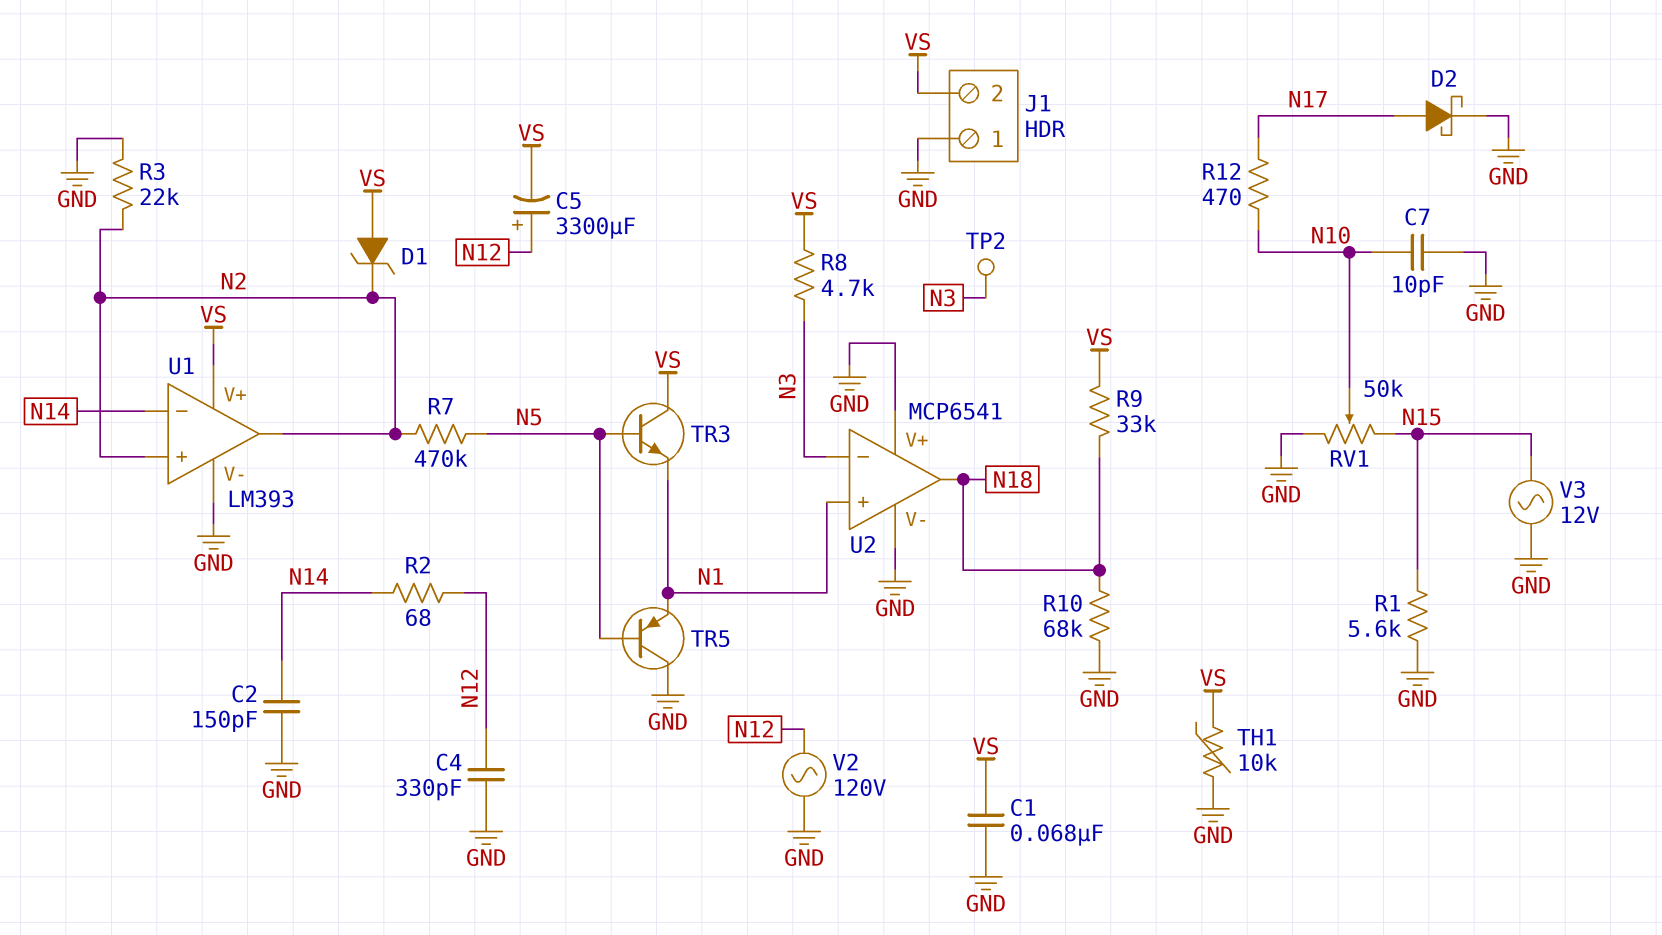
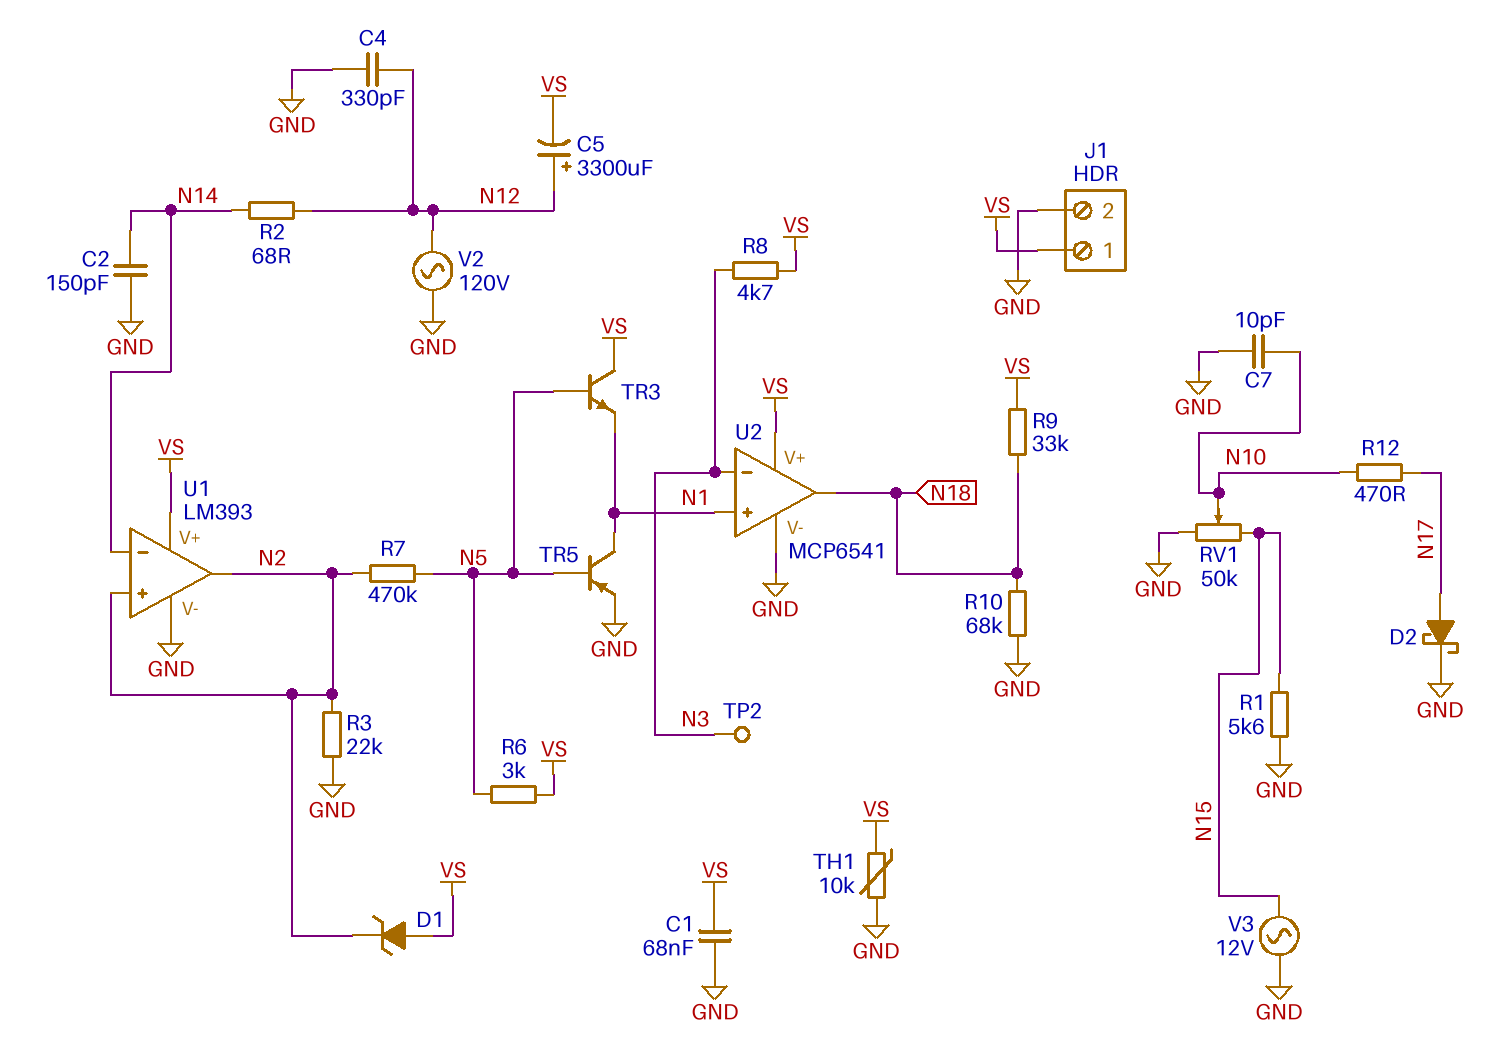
J1 pin 1: GND -> VS
J1 pin 2: VS -> GND
R6: none -> 3k (N5, VS)
TR5: PNP (B N5, C GND, E N1) -> PNP (B N5, C N1, E GND)
U2 pin V+: GND -> VS

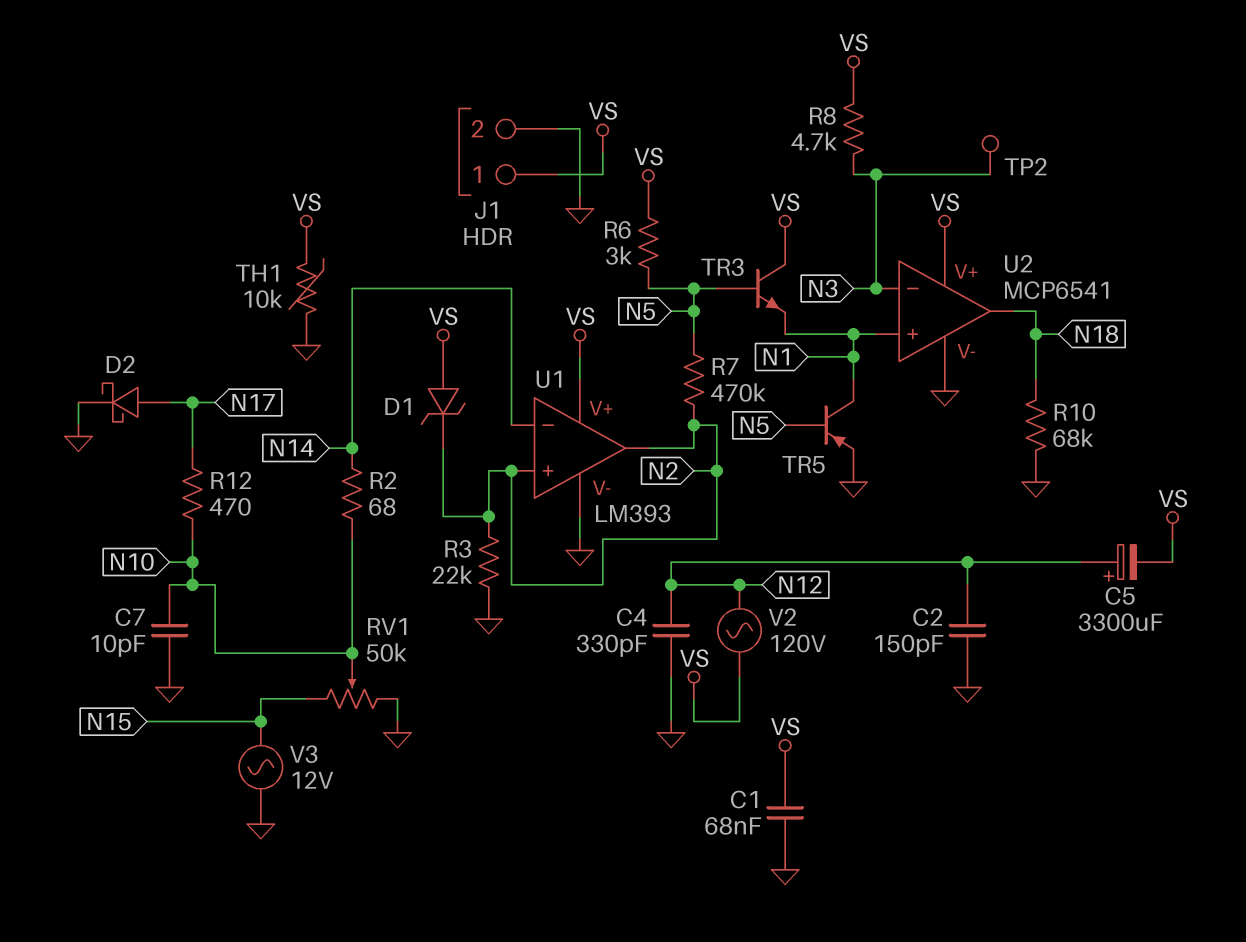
C2: 150pF (GND, N14) -> 150pF (GND, N12)
R1: 5.6k (GND, N15) -> none
R2: 68 (N12, N14) -> 68 (N10, N14)
R9: 33k (N18, VS) -> none
V2: AC 120V (GND, N12) -> AC 120V (N12, VS)

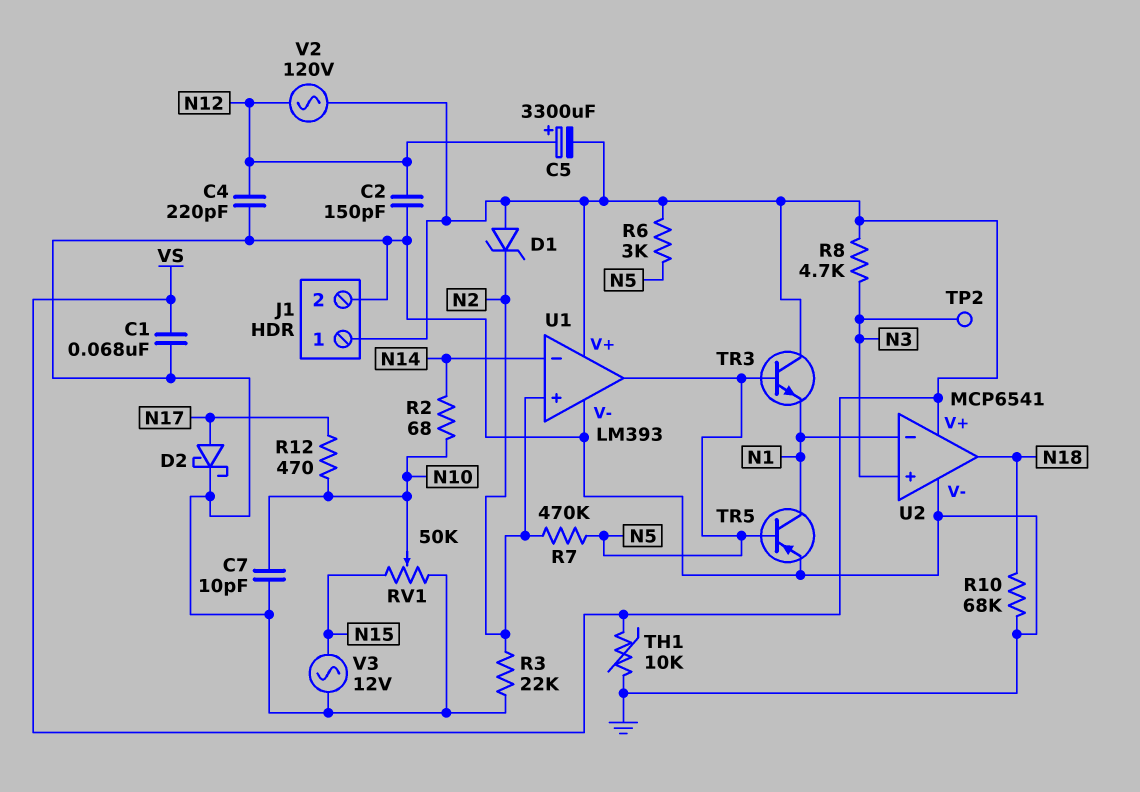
C4: 330pF (GND, N12) -> 220pF (GND, N12)
U1 pin out: N2 -> N5
U2 pin in+: N1 -> N3
U2 pin in-: N3 -> N1

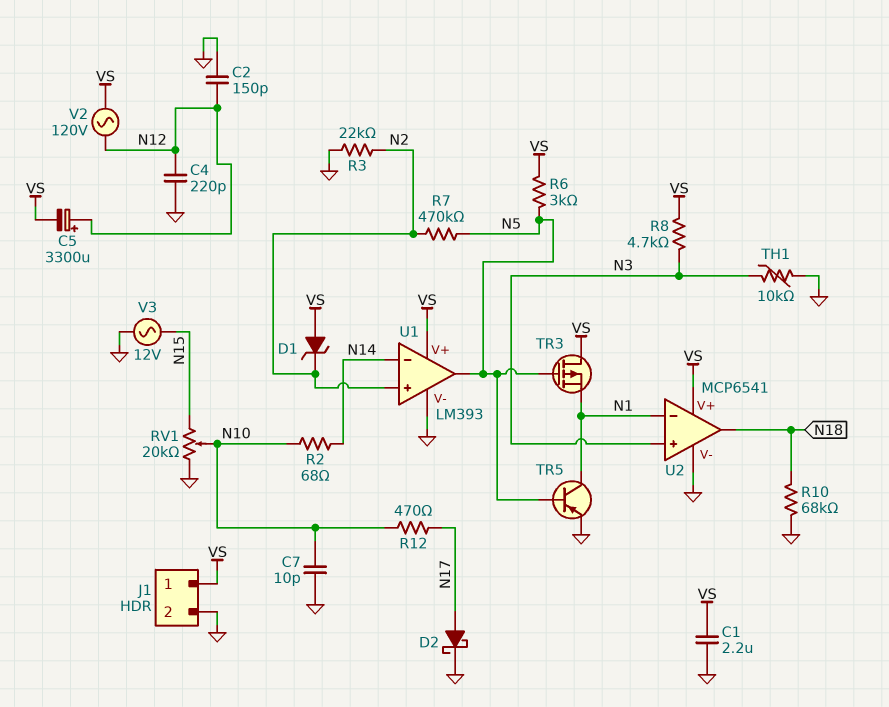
C1: 68nF (GND, VS) -> 2.2uF (GND, VS)
RV1: 50k (GND, N15, wiper N10) -> 20k (GND, N15, wiper N10)
TH1: 10k (GND, VS) -> 10k (GND, N3)
TP2: test point (N3) -> none
TR3: NPN (B N5, C VS, E N1) -> PMOS (G N5, D VS, S N1)

